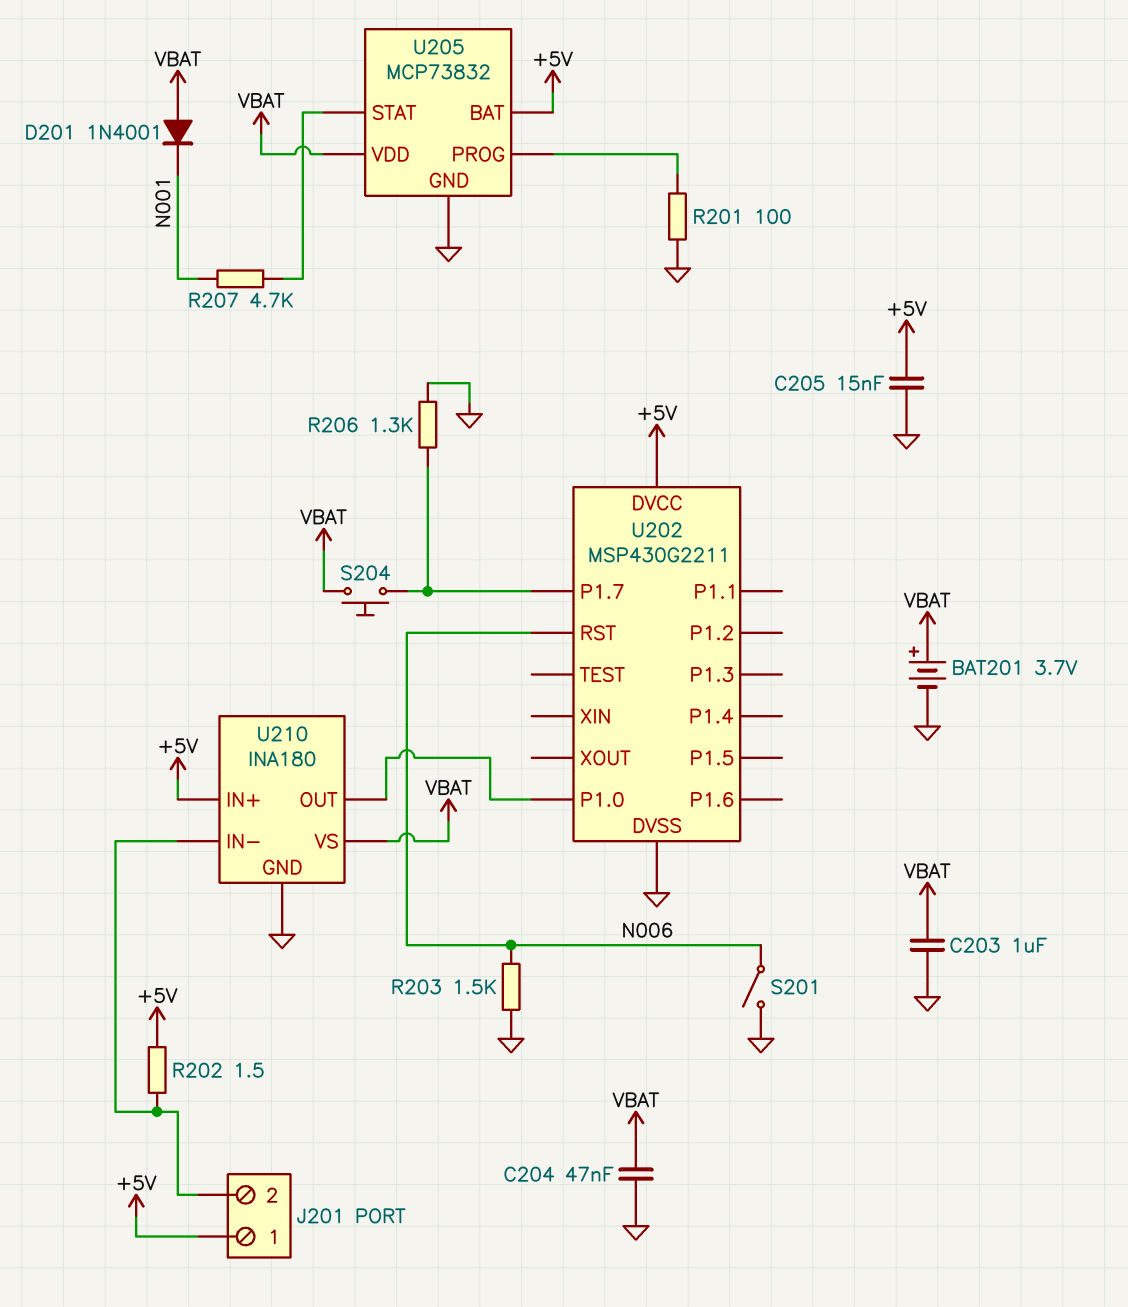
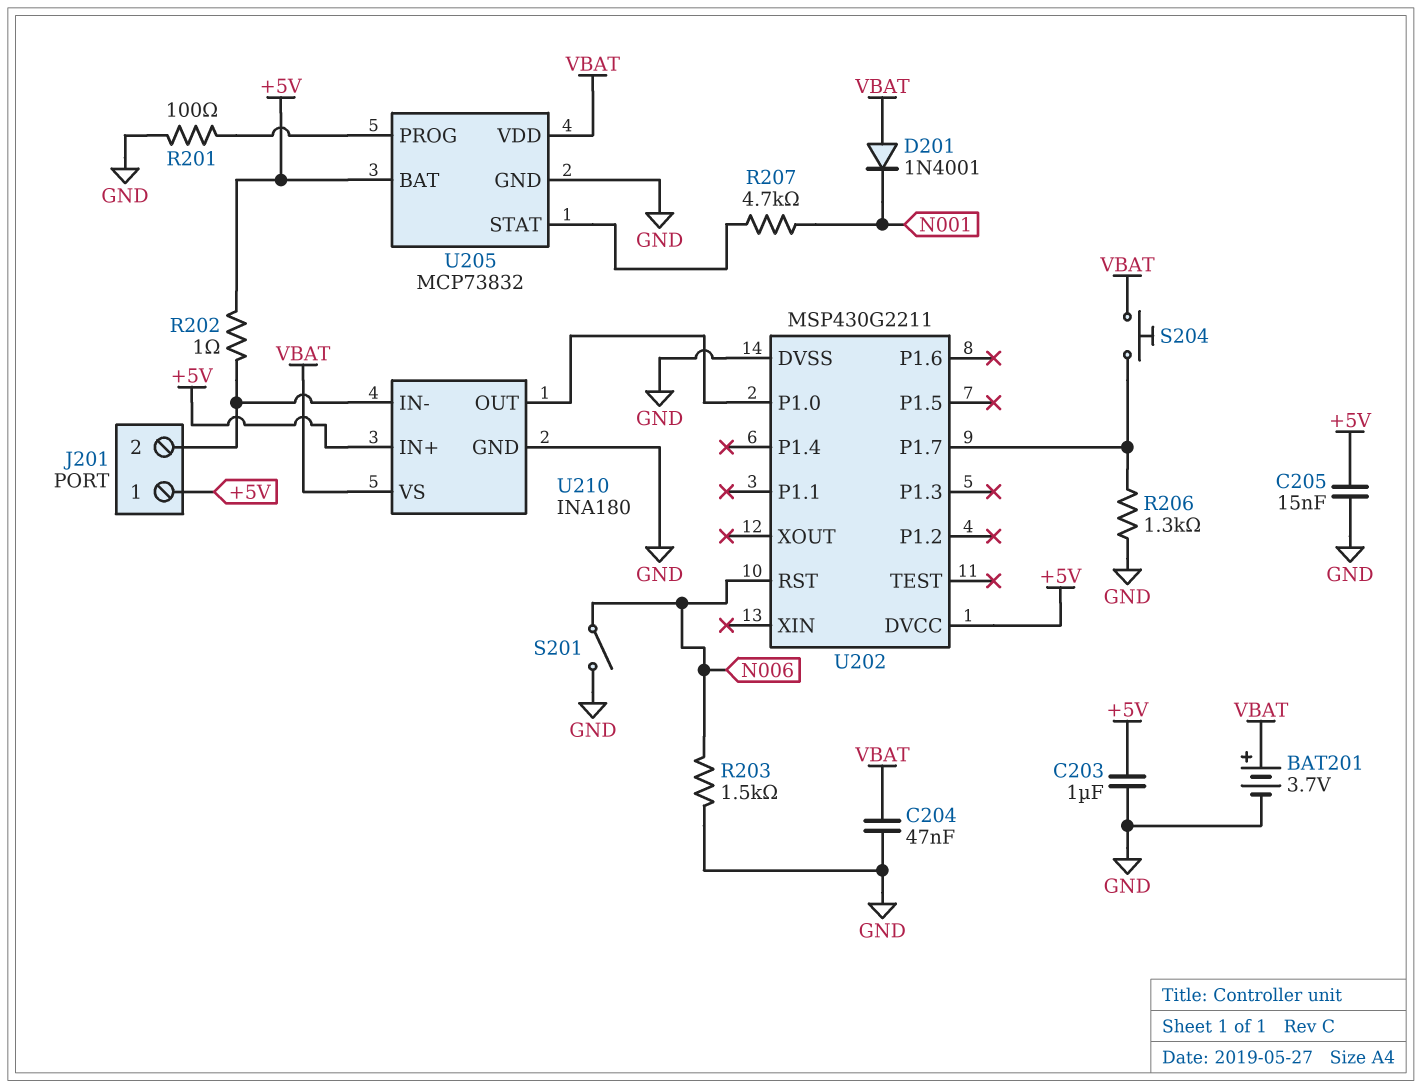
C203: 1uF (GND, VBAT) -> 1uF (+5V, GND)
R202: 1.5 (+5V, J201/2) -> 1 (+5V, J201/2)

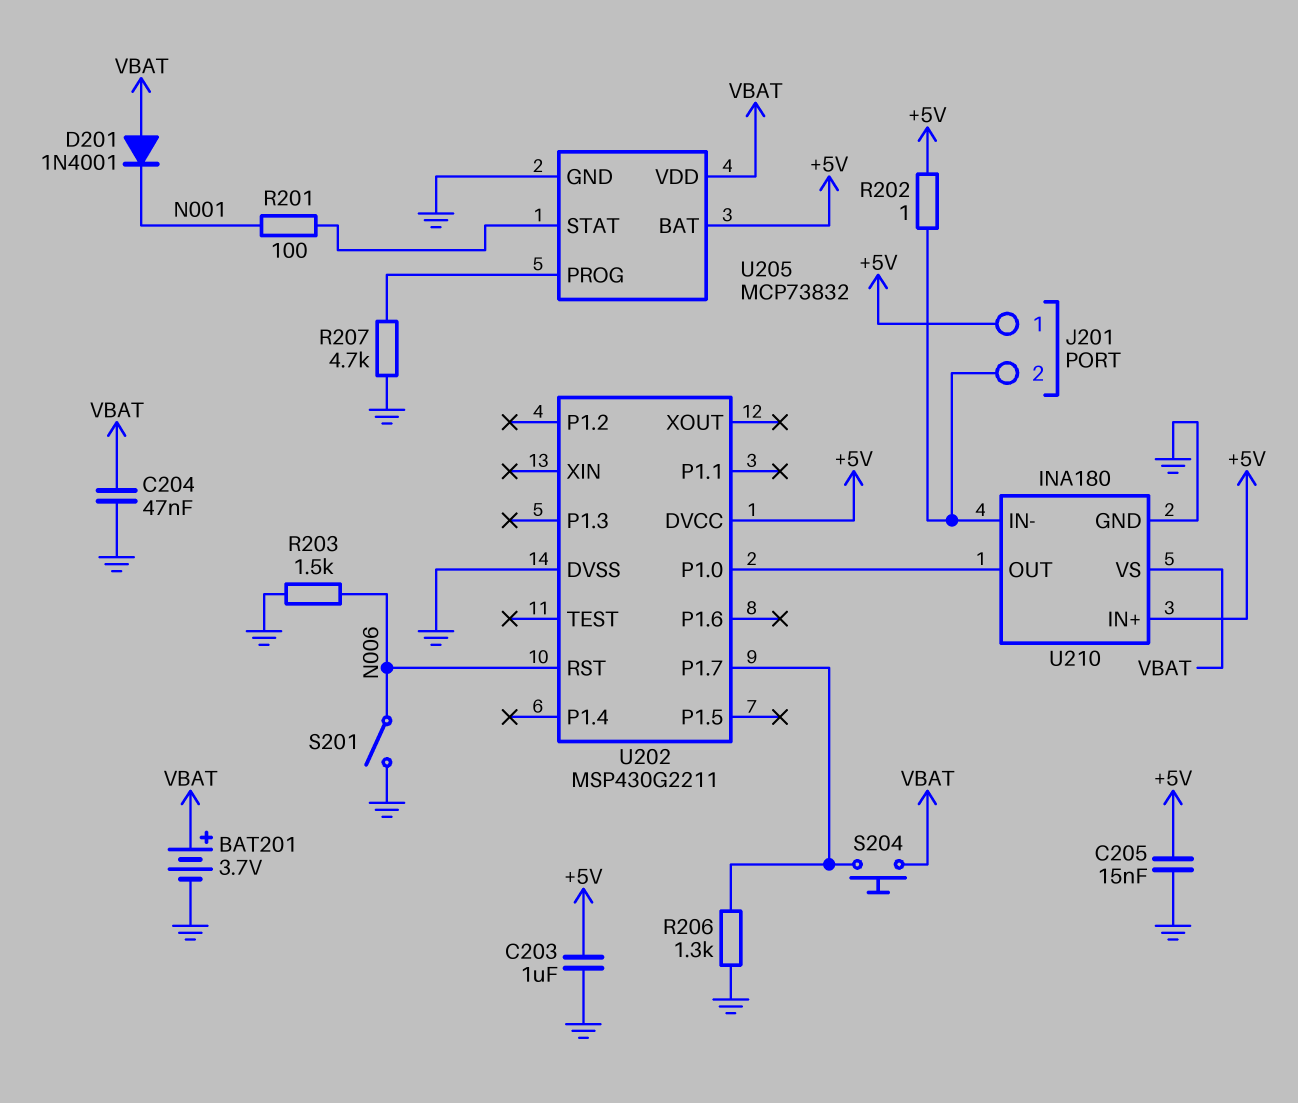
R201: 100 (GND, U205/PROG) -> 100 (N001, U205/STAT)
R207: 4.7k (N001, U205/STAT) -> 4.7k (GND, U205/PROG)

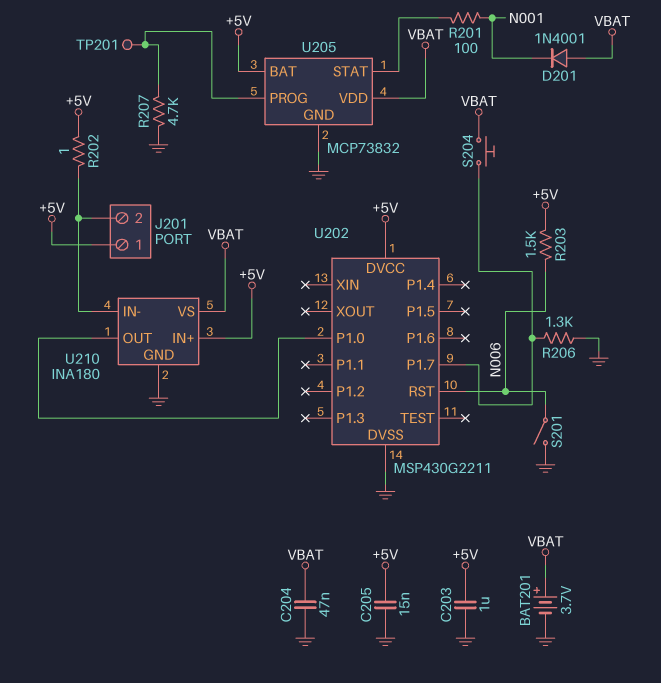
R203: 1.5k (GND, N006) -> 1.5k (+5V, N006)
TP201: none -> test point (U205/PROG)

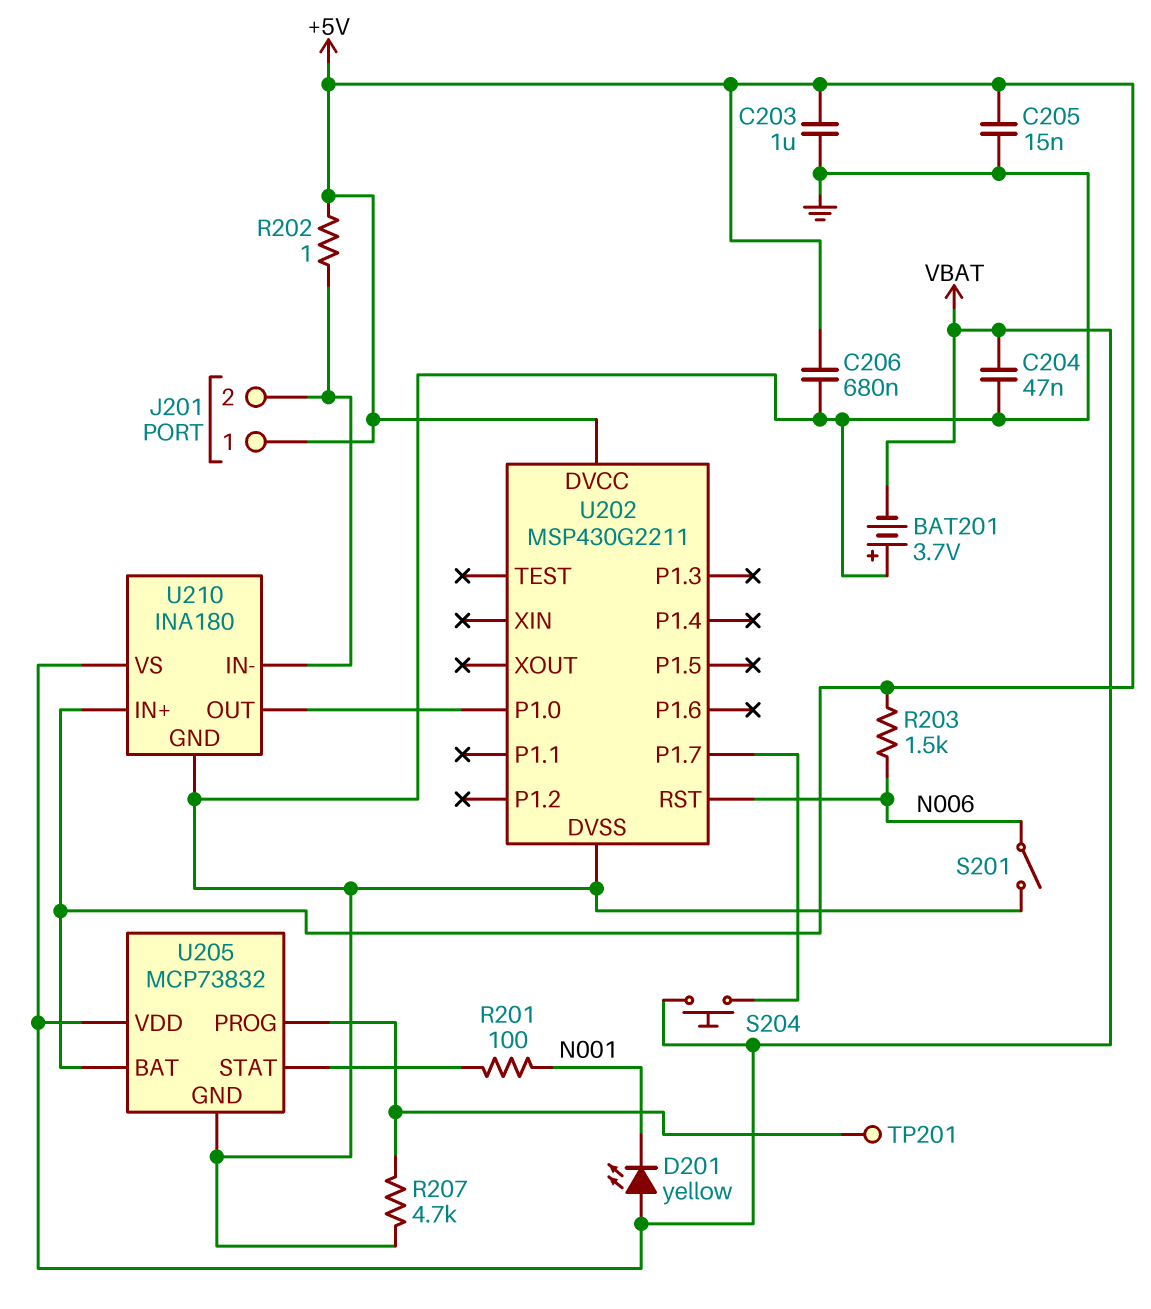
BAT201: 3.7V (plus VBAT, minus GND) -> 3.7V (plus GND, minus VBAT)
C206: none -> 680nF (+5V, GND)
D201: diode 1N4001 (A VBAT, K N001) -> LED yellow (A VBAT, K N001)
R206: 1.3k (GND, U202/P1.7) -> none

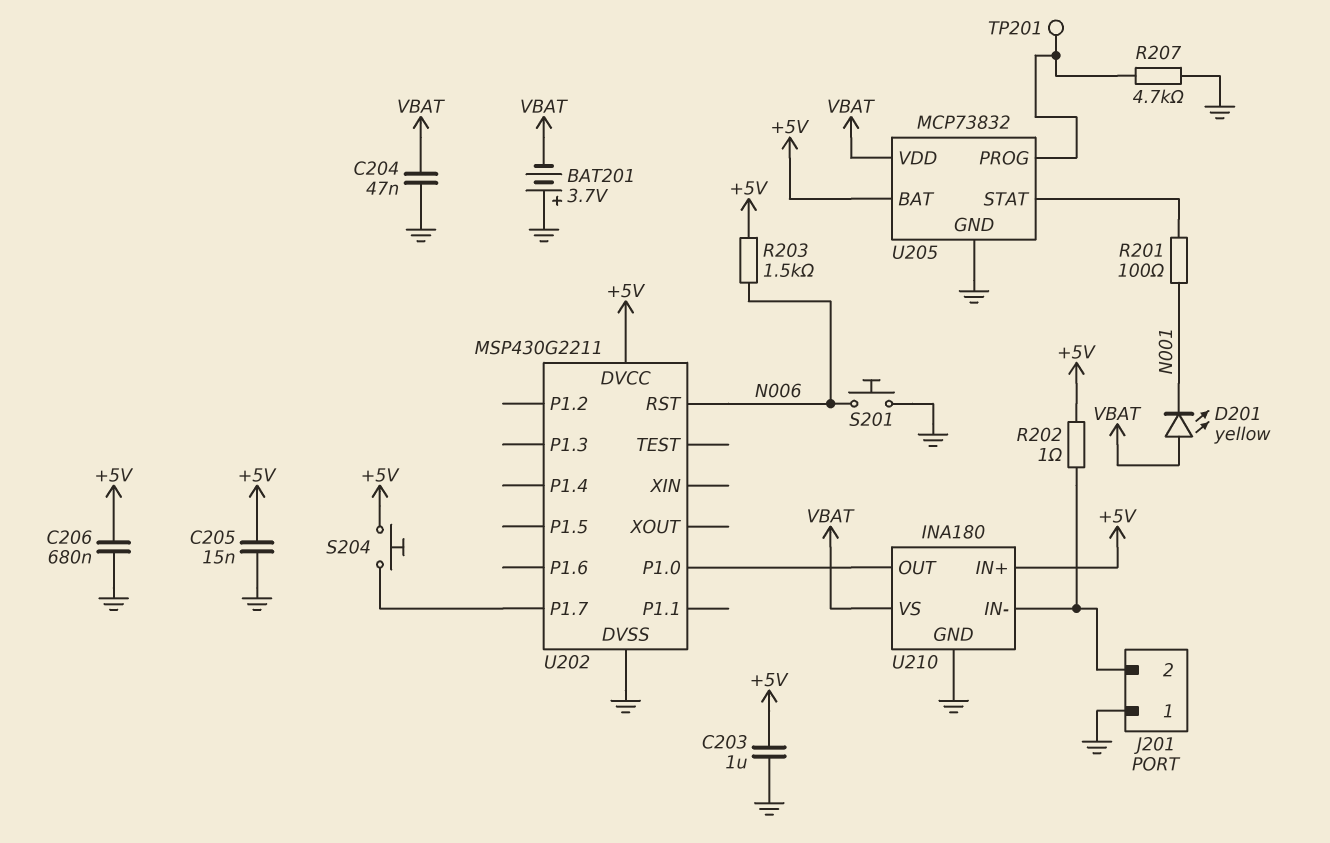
J201 pin 1: +5V -> GND
S201: switch (GND, N006) -> button (GND, N006)
S204: button (U202/P1.7, VBAT) -> button (+5V, U202/P1.7)

